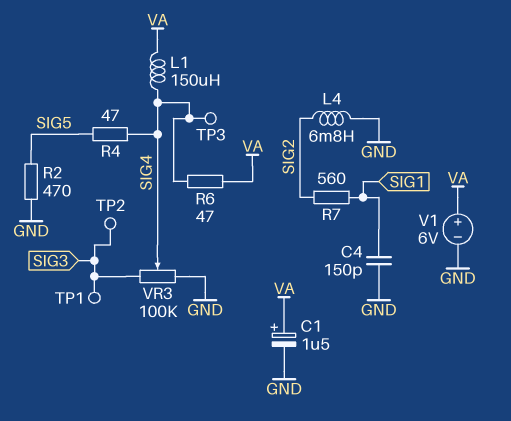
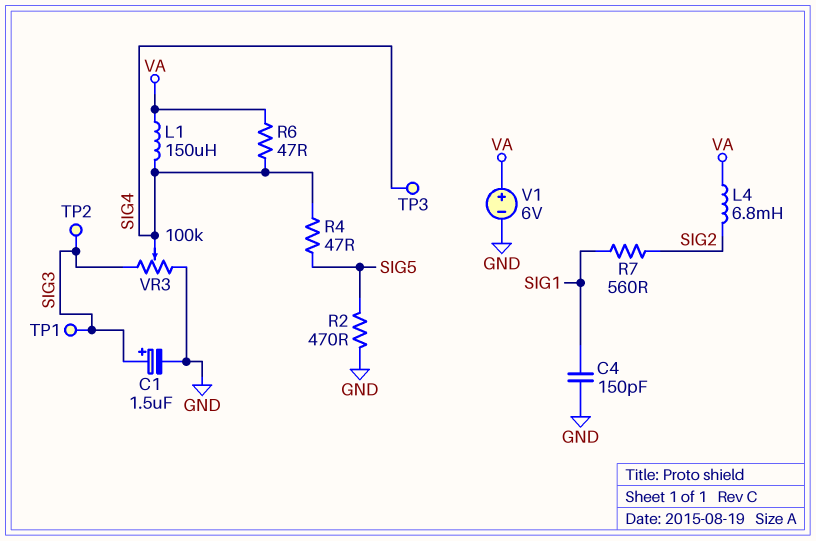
C1: 1.5uF (plus VA, minus GND) -> 1.5uF (plus SIG3, minus GND)
L4: 6.8mH (GND, SIG2) -> 6.8mH (SIG2, VA)

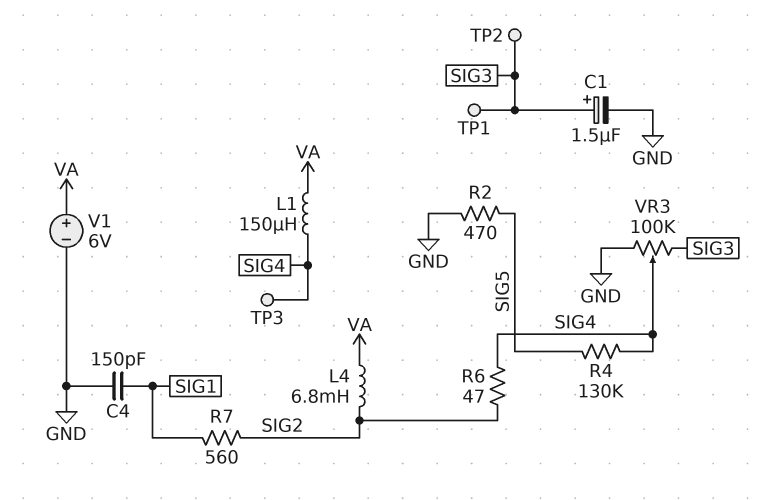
R4: 47 (SIG4, SIG5) -> 130k (SIG4, SIG5)
R6: 47 (SIG4, VA) -> 47 (SIG2, SIG4)

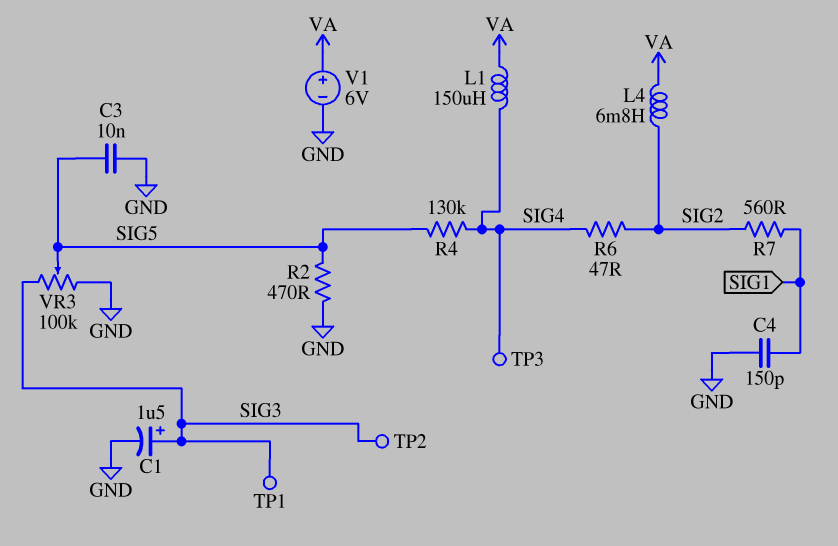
C3: none -> 10nF (GND, SIG5)
VR3: 100k (GND, SIG3, wiper SIG4) -> 100k (GND, SIG3, wiper SIG5)

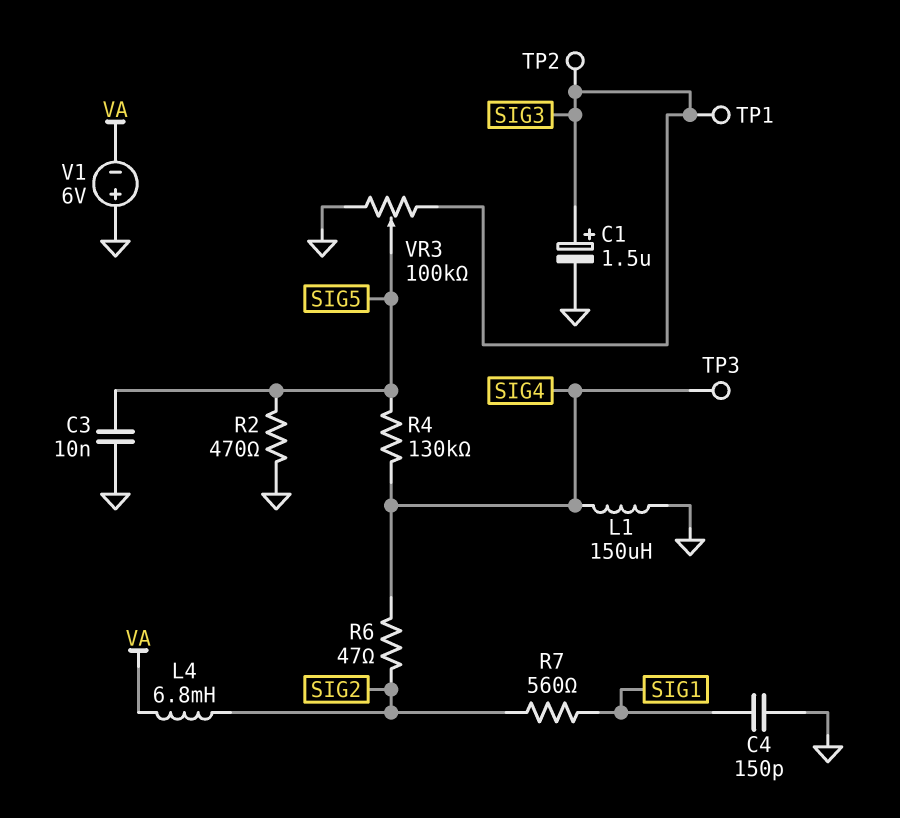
L1: 150uH (SIG4, VA) -> 150uH (GND, SIG4)
V1: 6V (plus VA, minus GND) -> 6V (plus GND, minus VA)

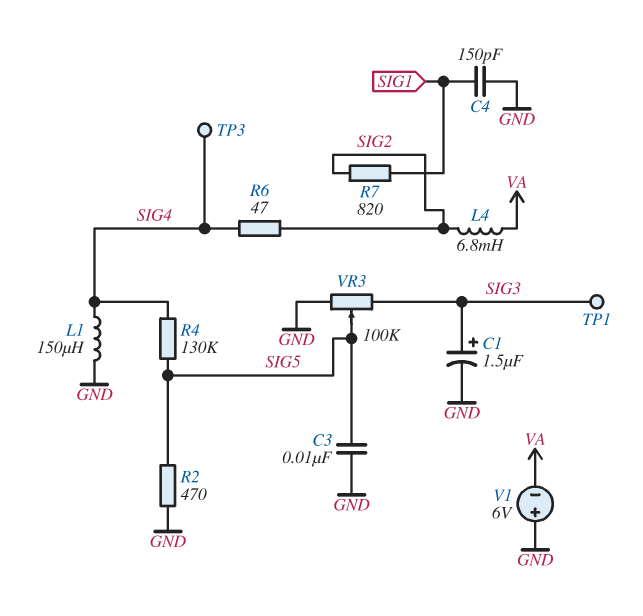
R7: 560 (SIG1, SIG2) -> 820 (SIG1, SIG2)
TP2: test point (SIG3) -> none

